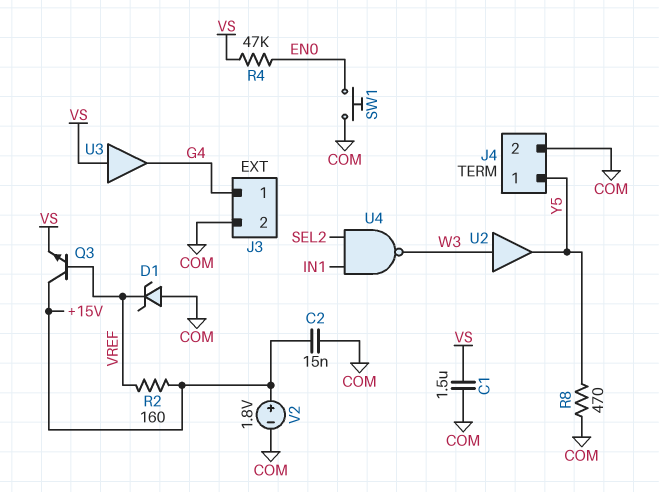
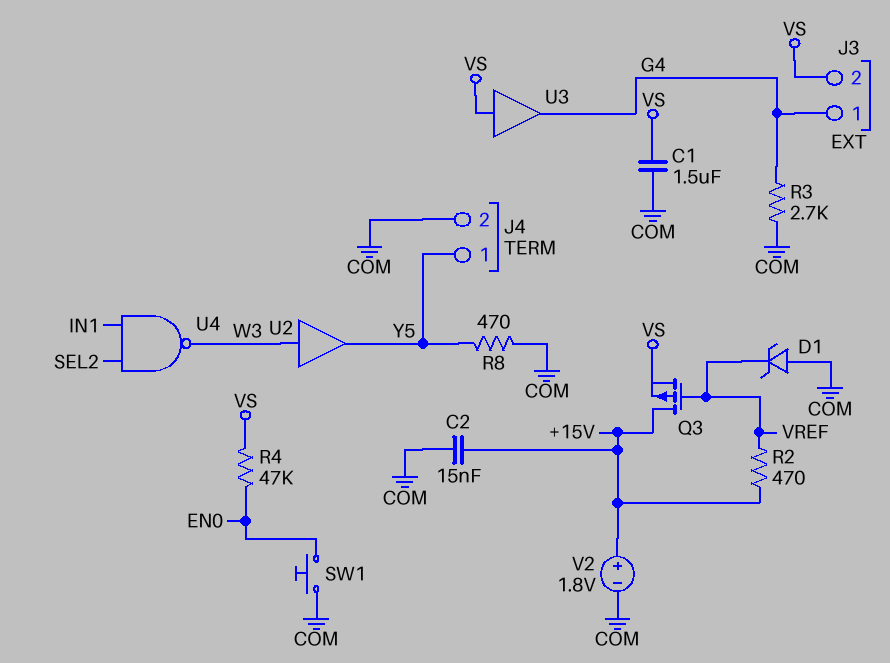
J3 pin 2: COM -> VS
Q3: NPN (B VREF, C +15V, E VS) -> PMOS (G VREF, D +15V, S VS)
R2: 160 (+15V, VREF) -> 470 (+15V, VREF)
R3: none -> 2.7k (COM, G4)

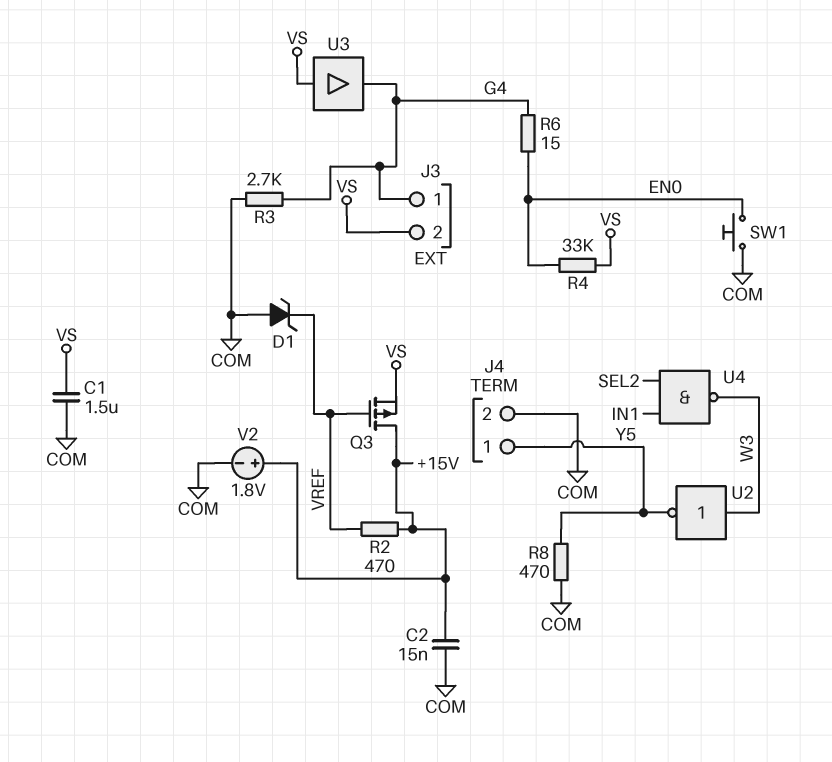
R4: 47k (EN0, VS) -> 33k (EN0, VS)
R6: none -> 15 (EN0, G4)
U2: buffer (in W3, out Y5) -> NOT (in W3, out Y5)

